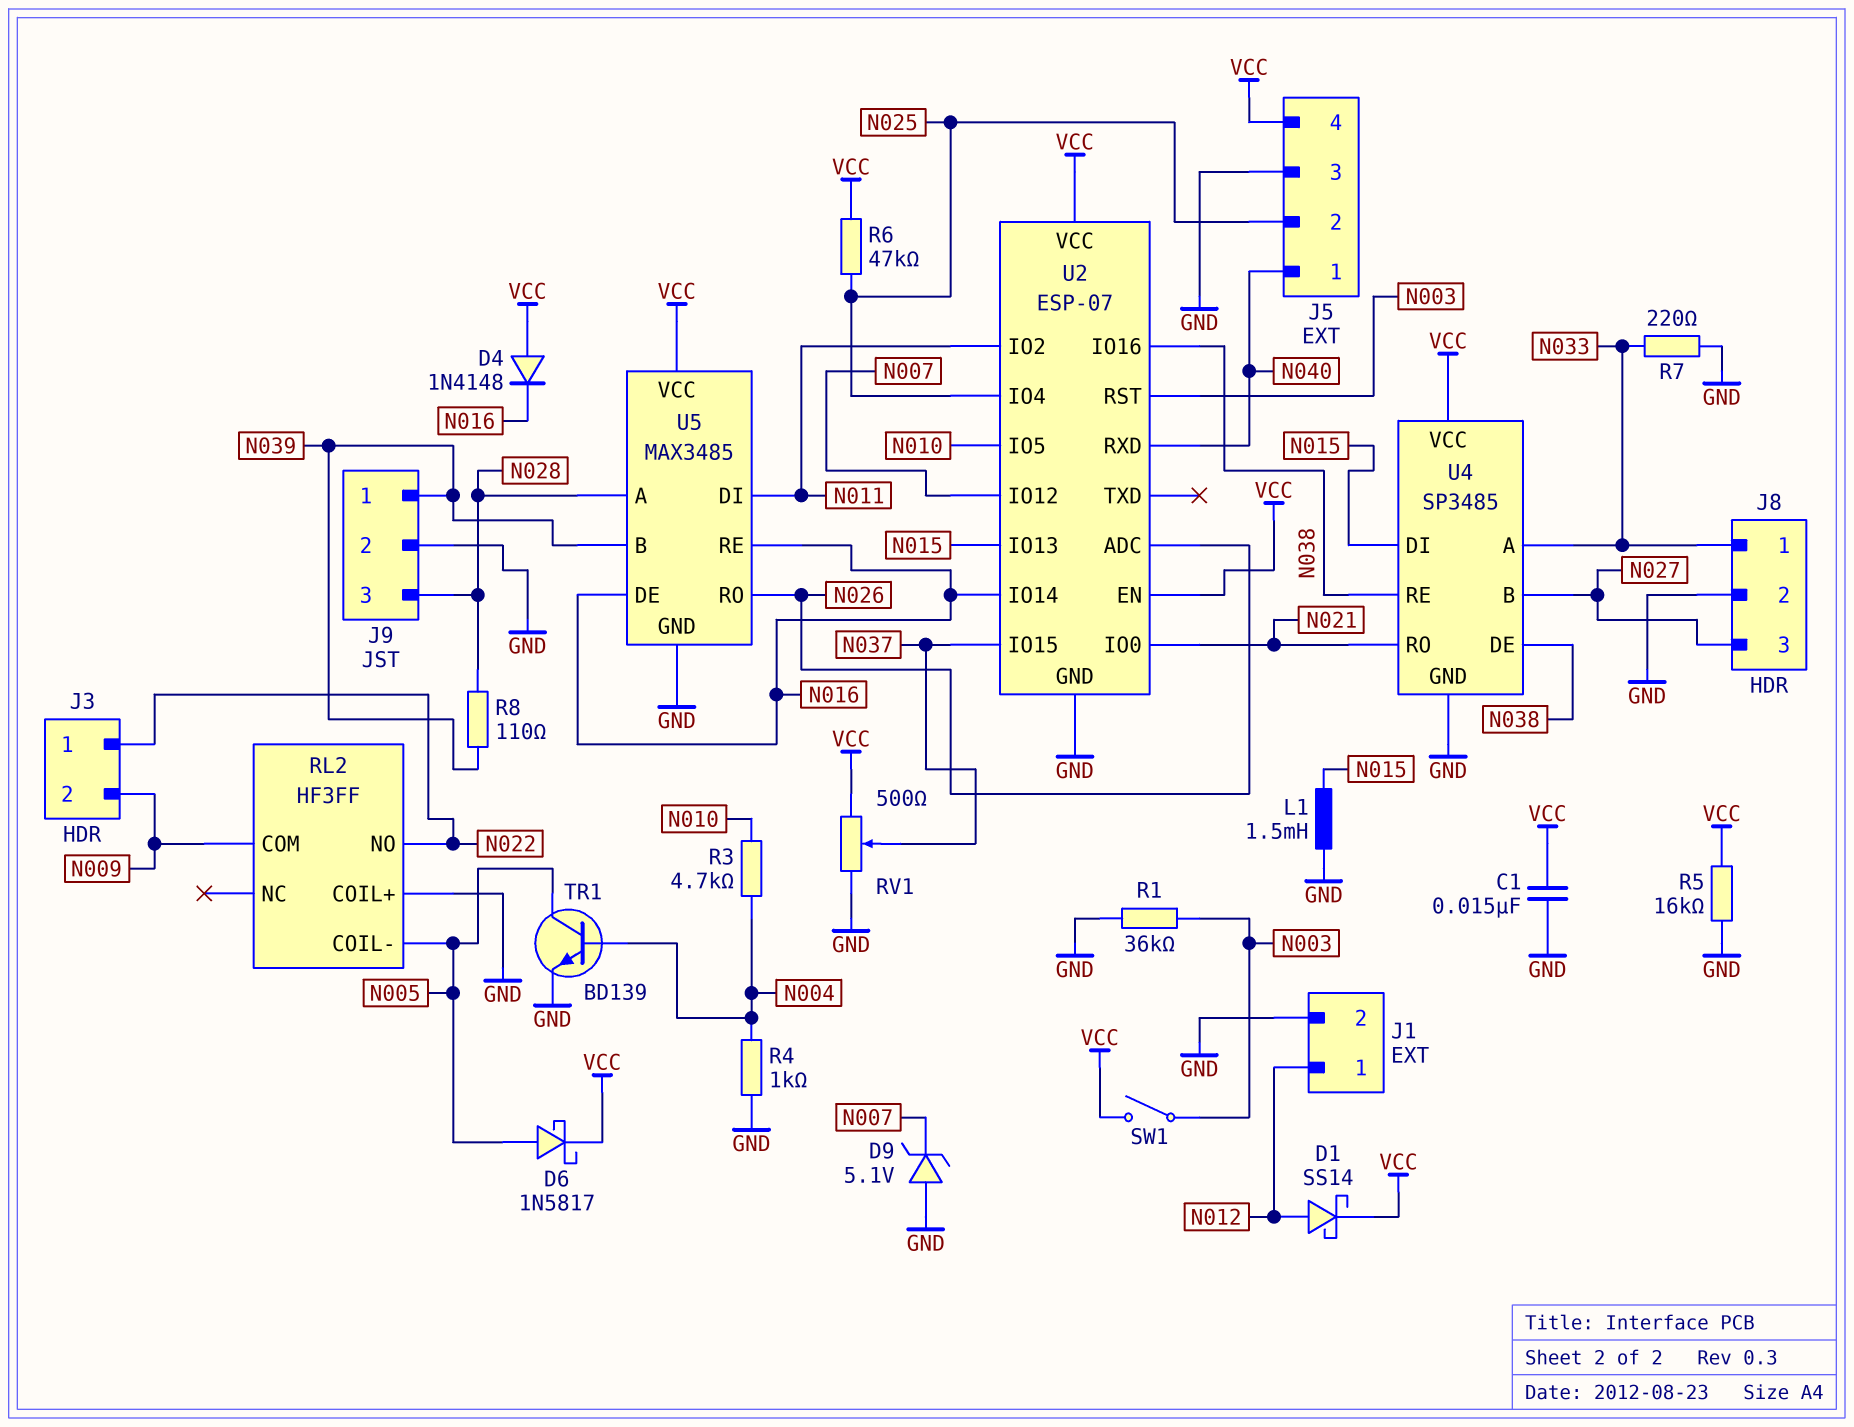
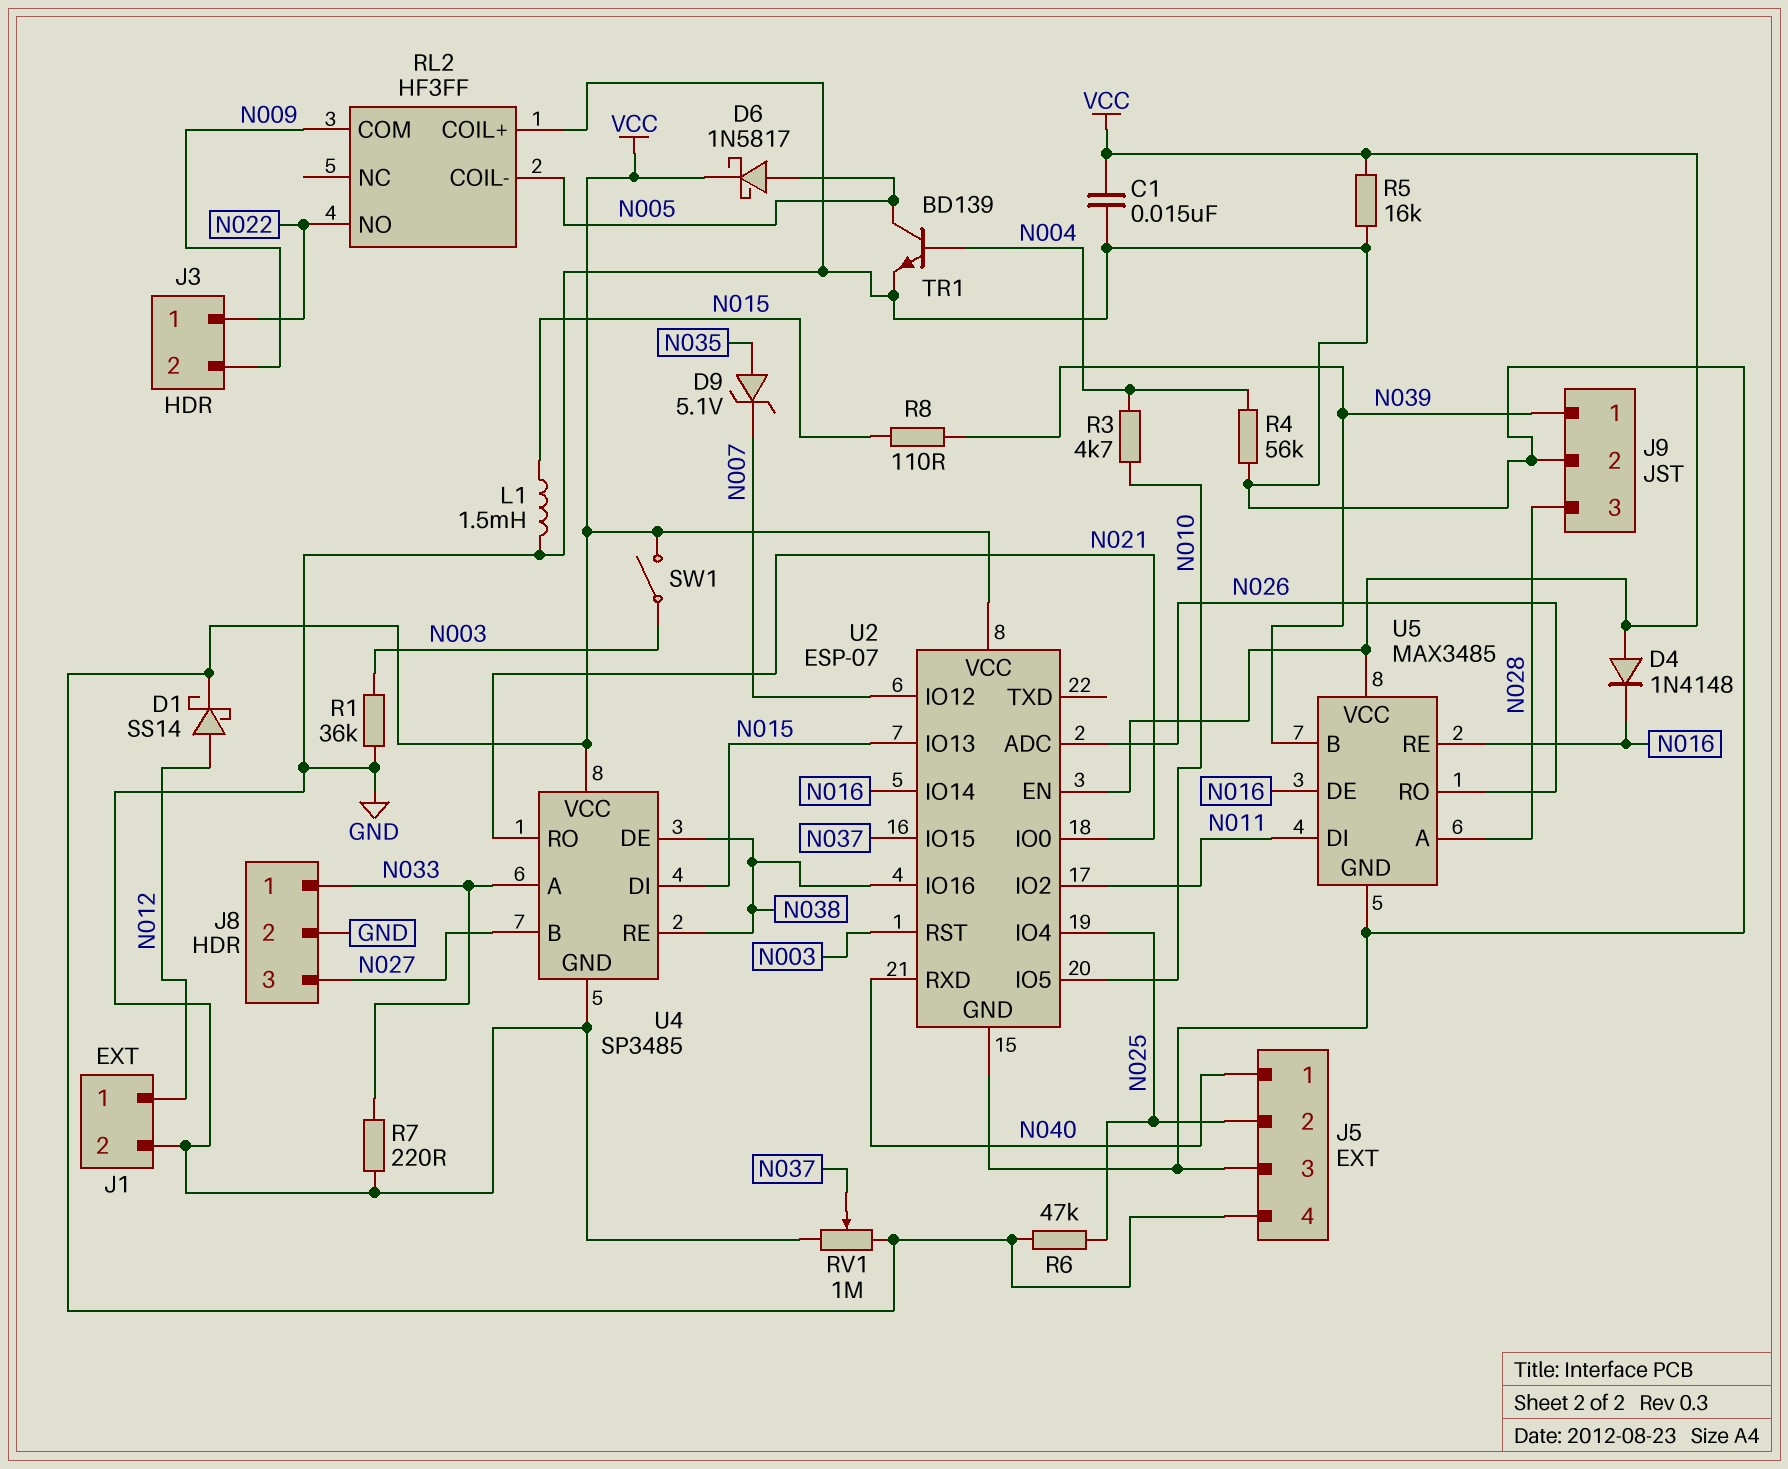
D9: zener 5.1V (A GND, K N007) -> zener 5.1V (A N035, K N007)
R4: 1k (GND, N004) -> 56k (GND, N004)
R8: 110 (N028, N039) -> 110 (N015, N039)
RV1: 500 (GND, VCC, wiper N037) -> 1M (GND, VCC, wiper N037)

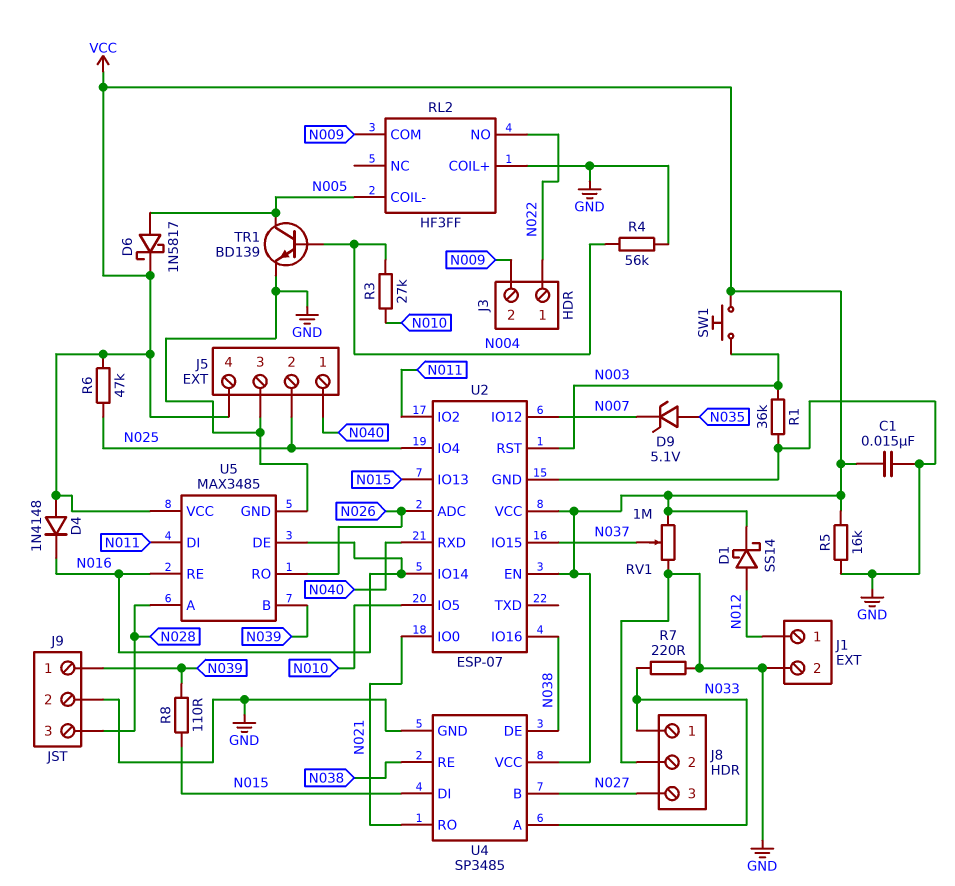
L1: 1.5mH (GND, N015) -> none
R3: 4.7k (N004, N010) -> 27k (N004, N010)
SW1: switch (N003, VCC) -> button (N003, VCC)

